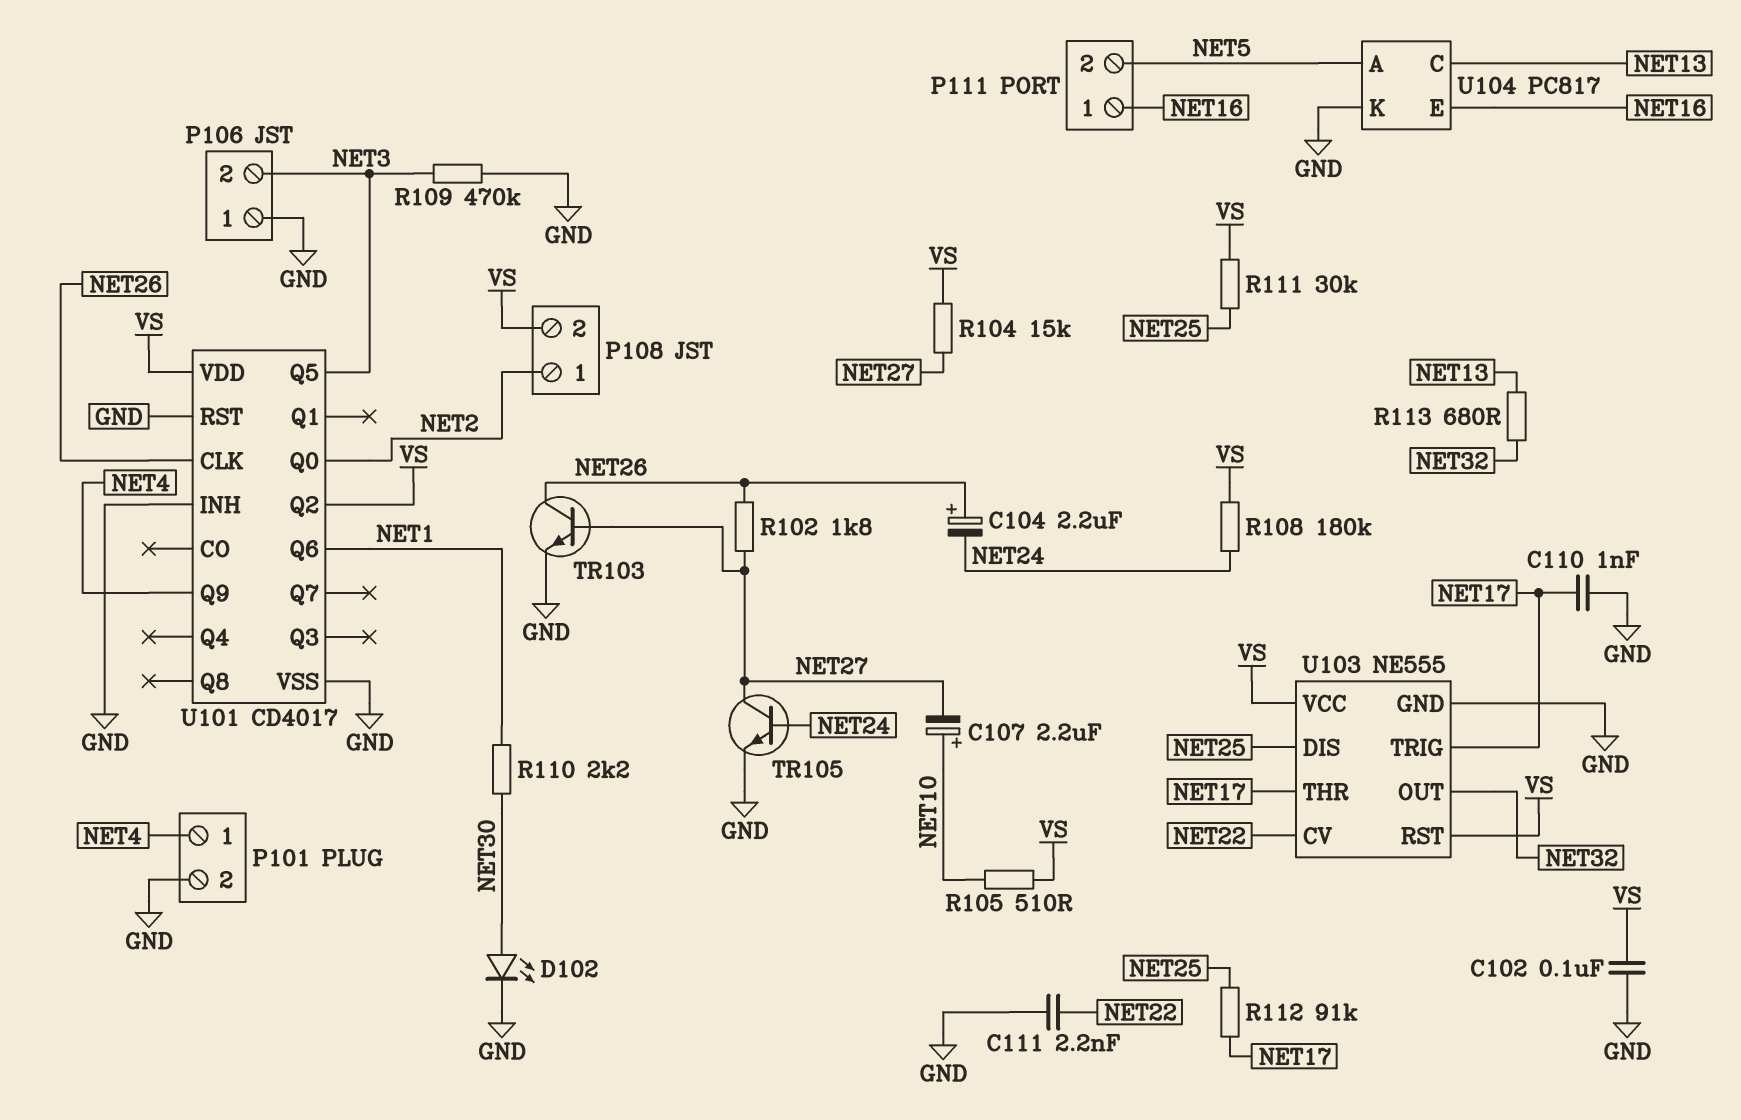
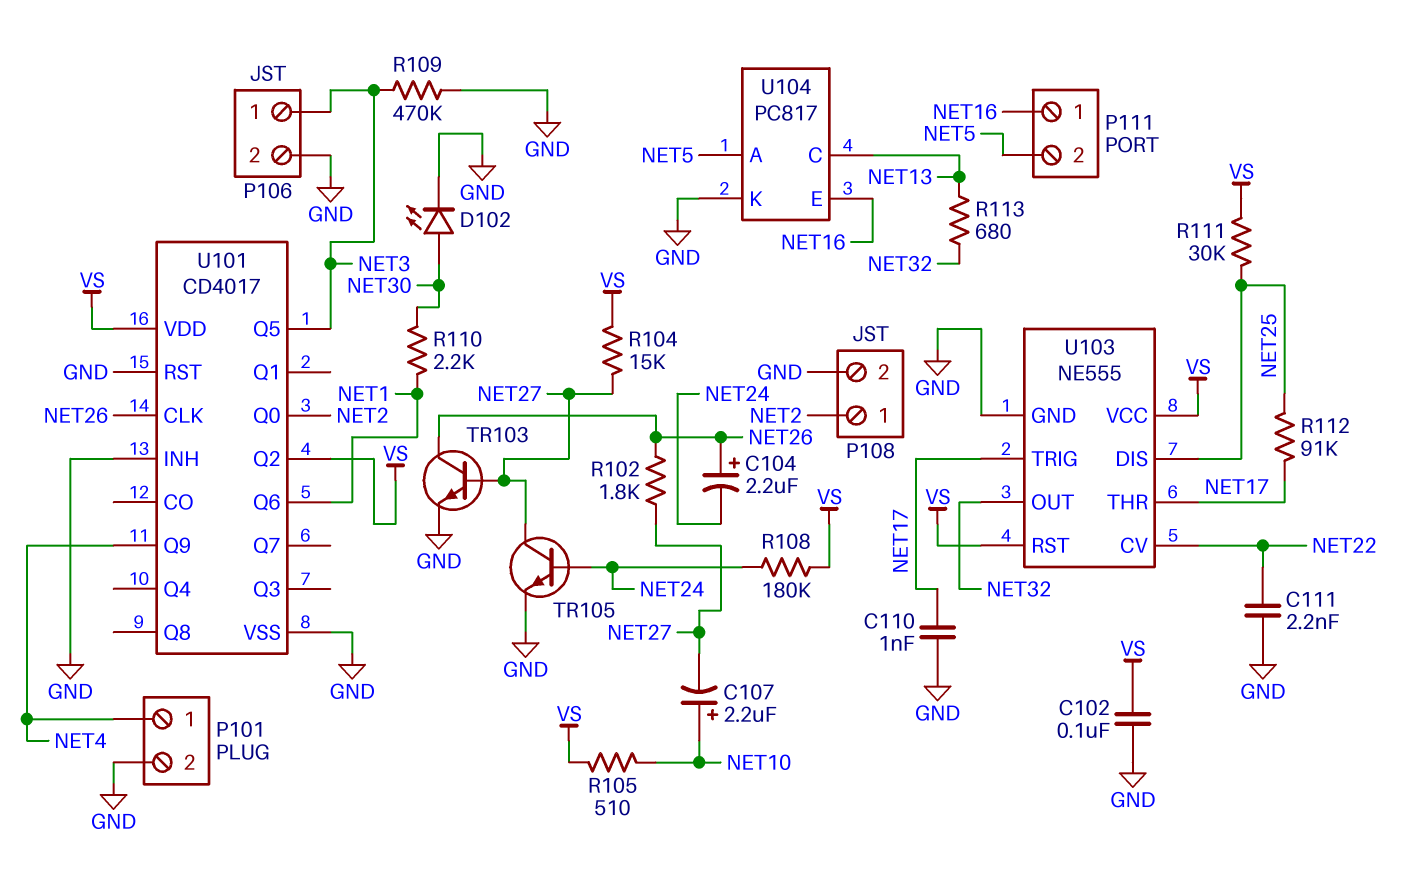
P106 pin 1: GND -> NET3
P106 pin 2: NET3 -> GND
P108 pin 2: VS -> GND

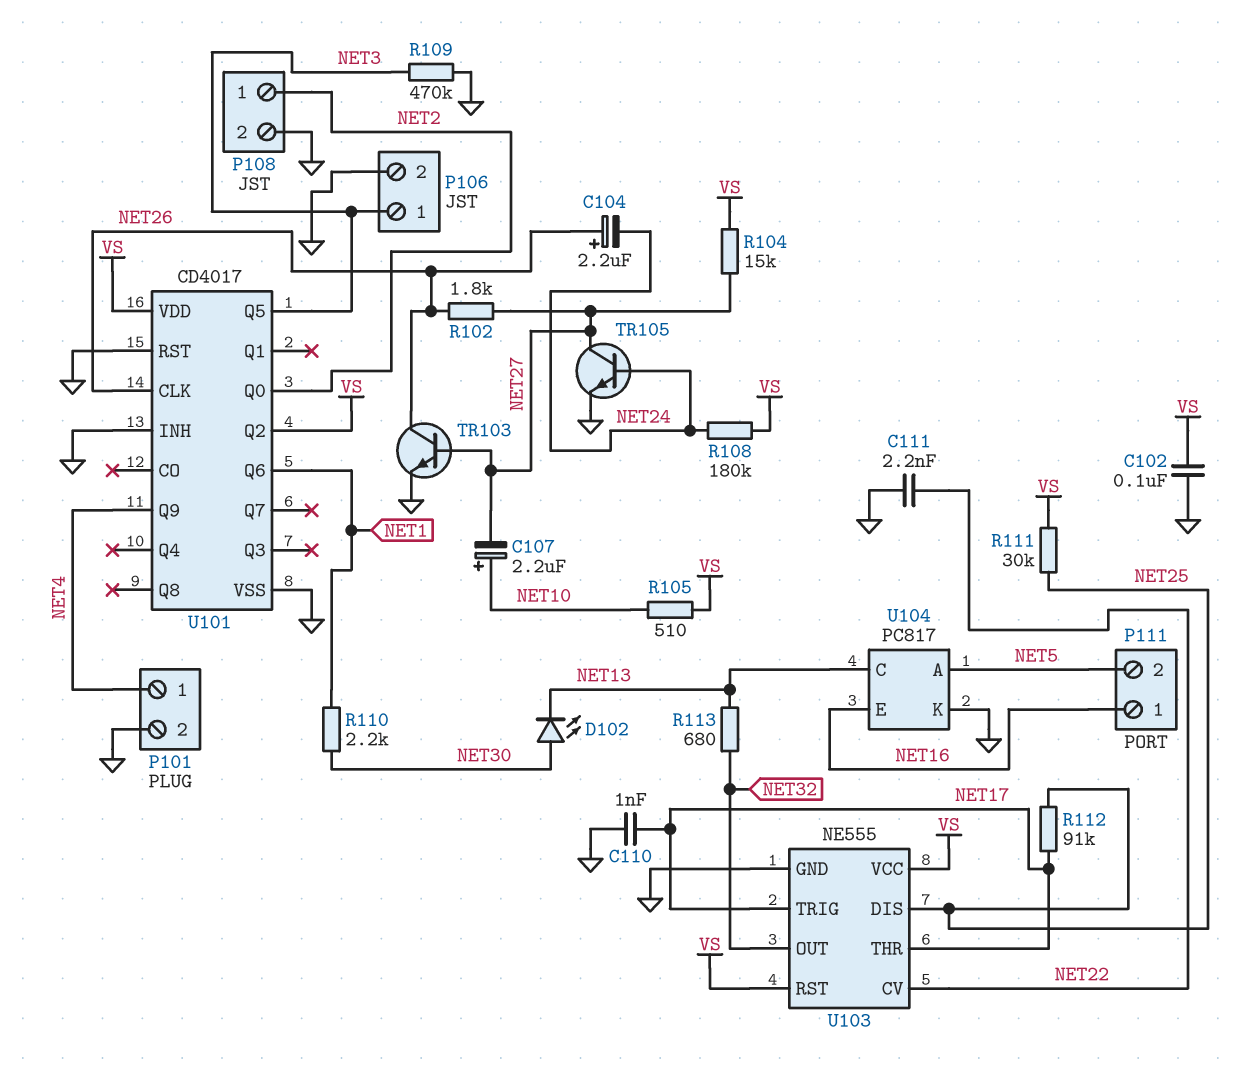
D102: LED (A NET30, K GND) -> LED (A NET30, K NET13)

